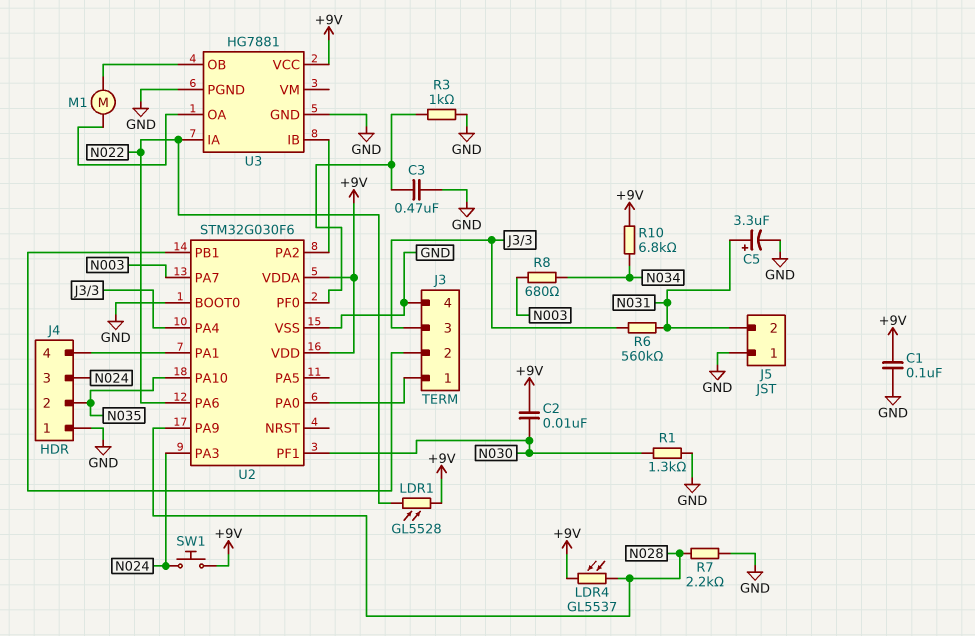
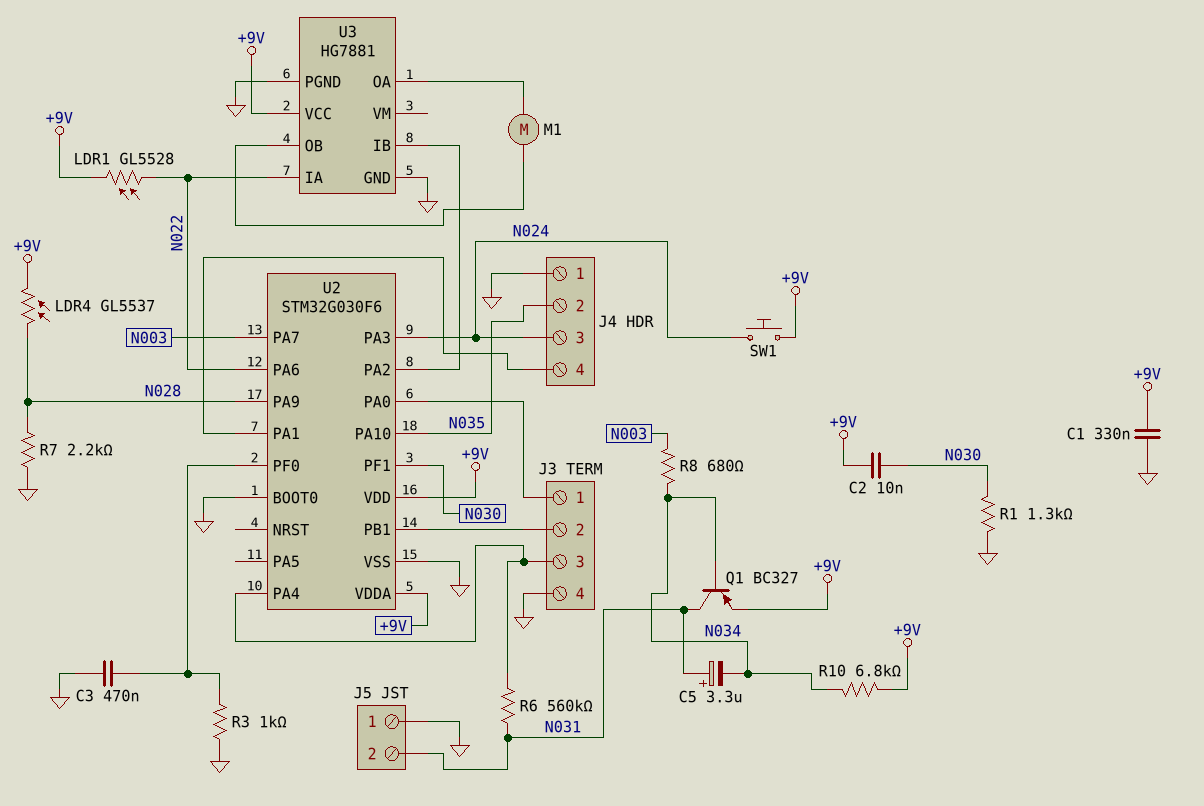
C1: 100nF (+9V, GND) -> 330nF (+9V, GND)
C5: 3.3uF (plus N031, minus GND) -> 3.3uF (plus N031, minus N034)
Q1: none -> PNP BC327 (B N034, C N031, E +9V)

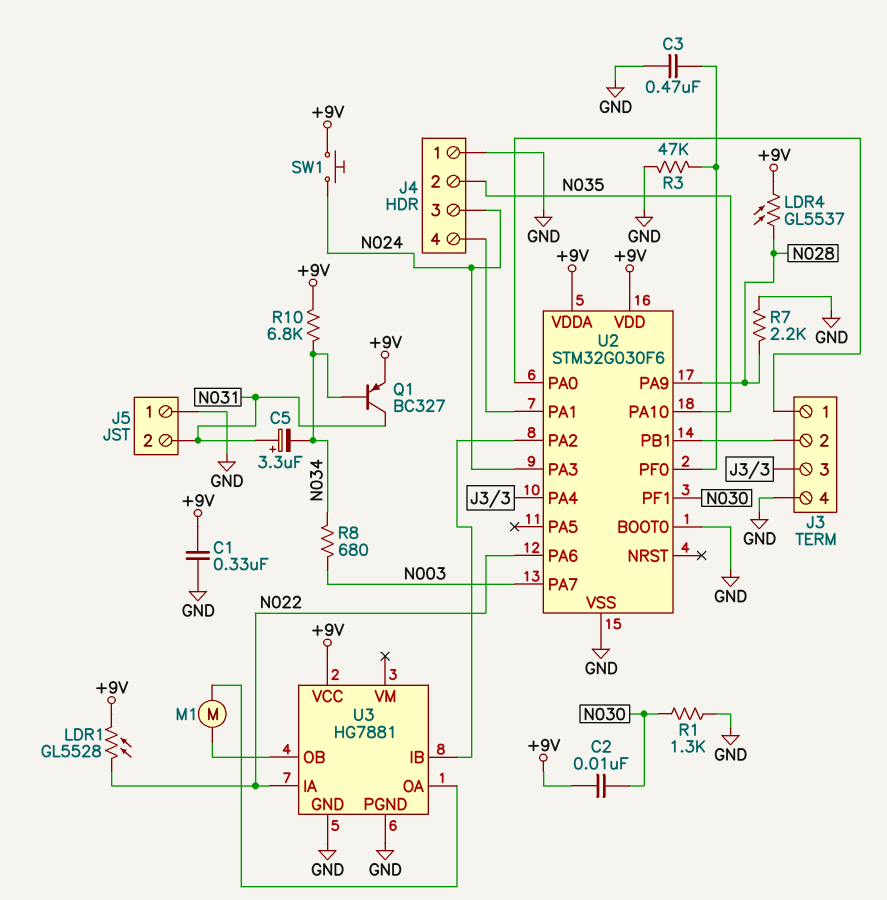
R3: 1k (GND, U2/PF0) -> 47k (GND, U2/PF0)
R6: 560k (J3/3, N031) -> none

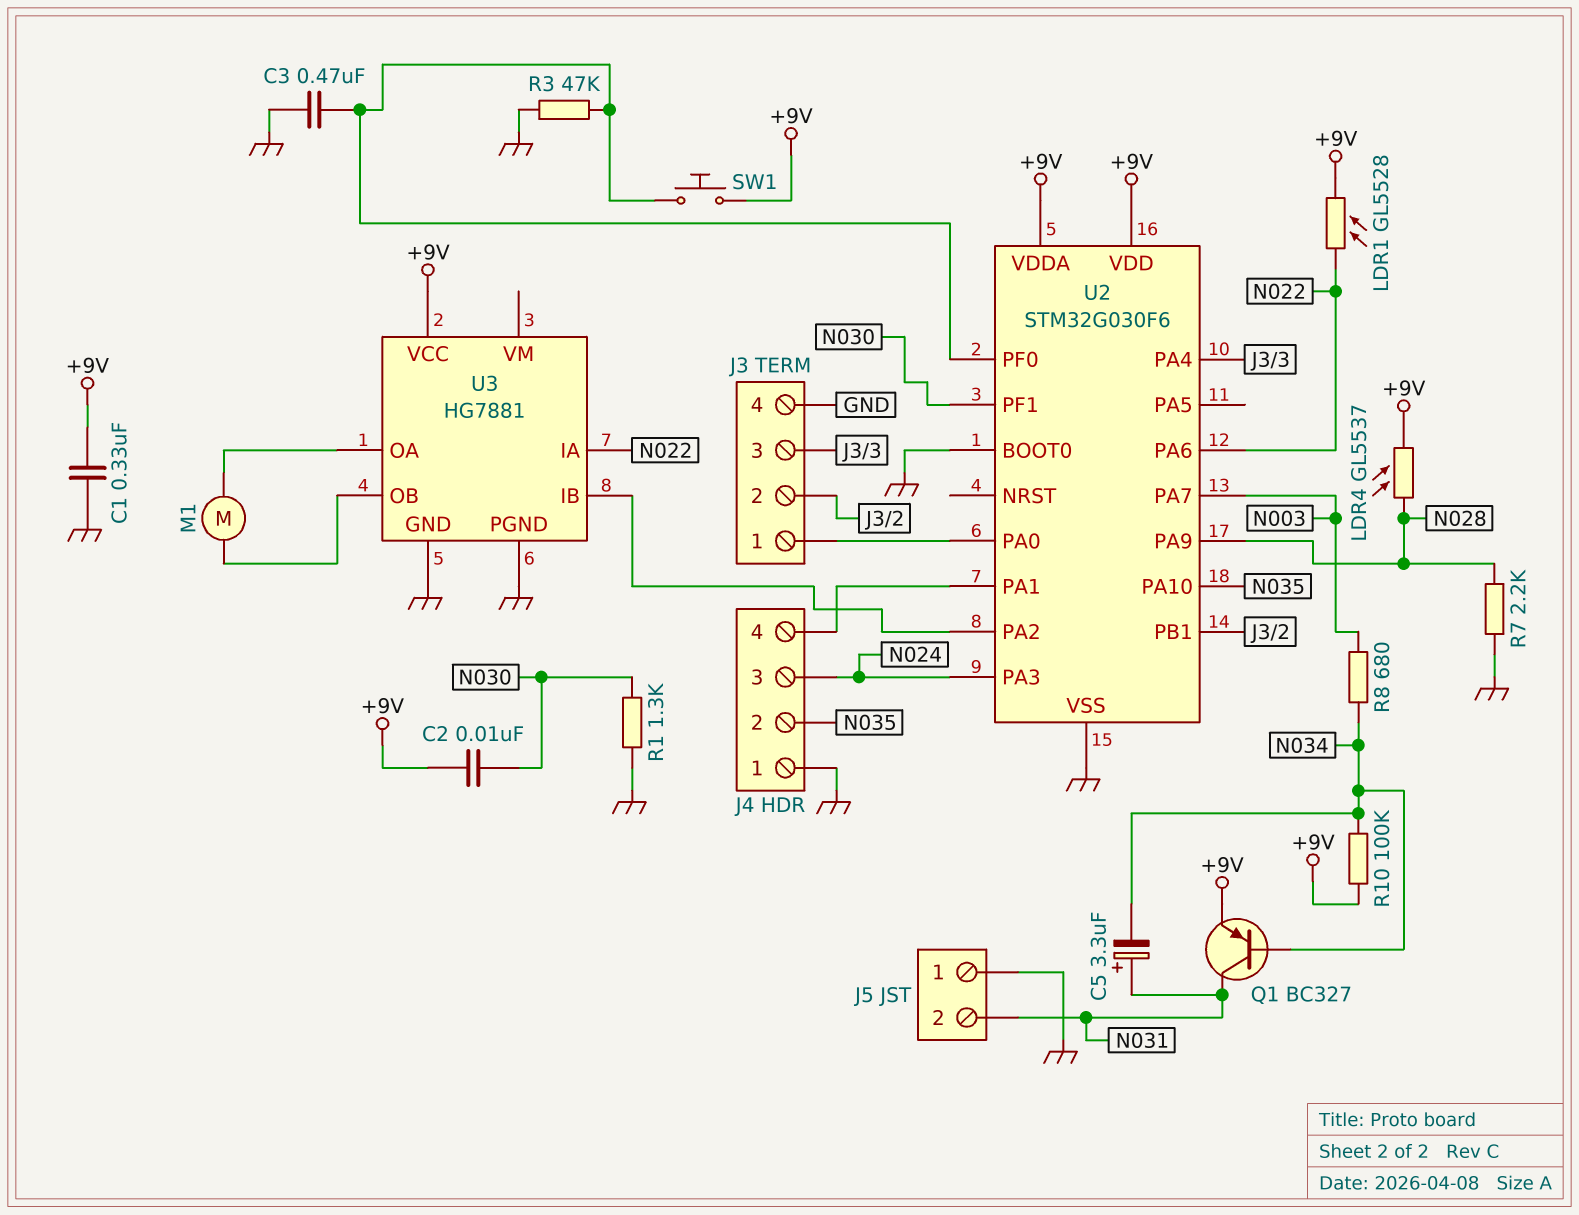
R10: 6.8k (+9V, N034) -> 100k (+9V, N034)
SW1: button (+9V, N024) -> button (+9V, U2/PF0)

